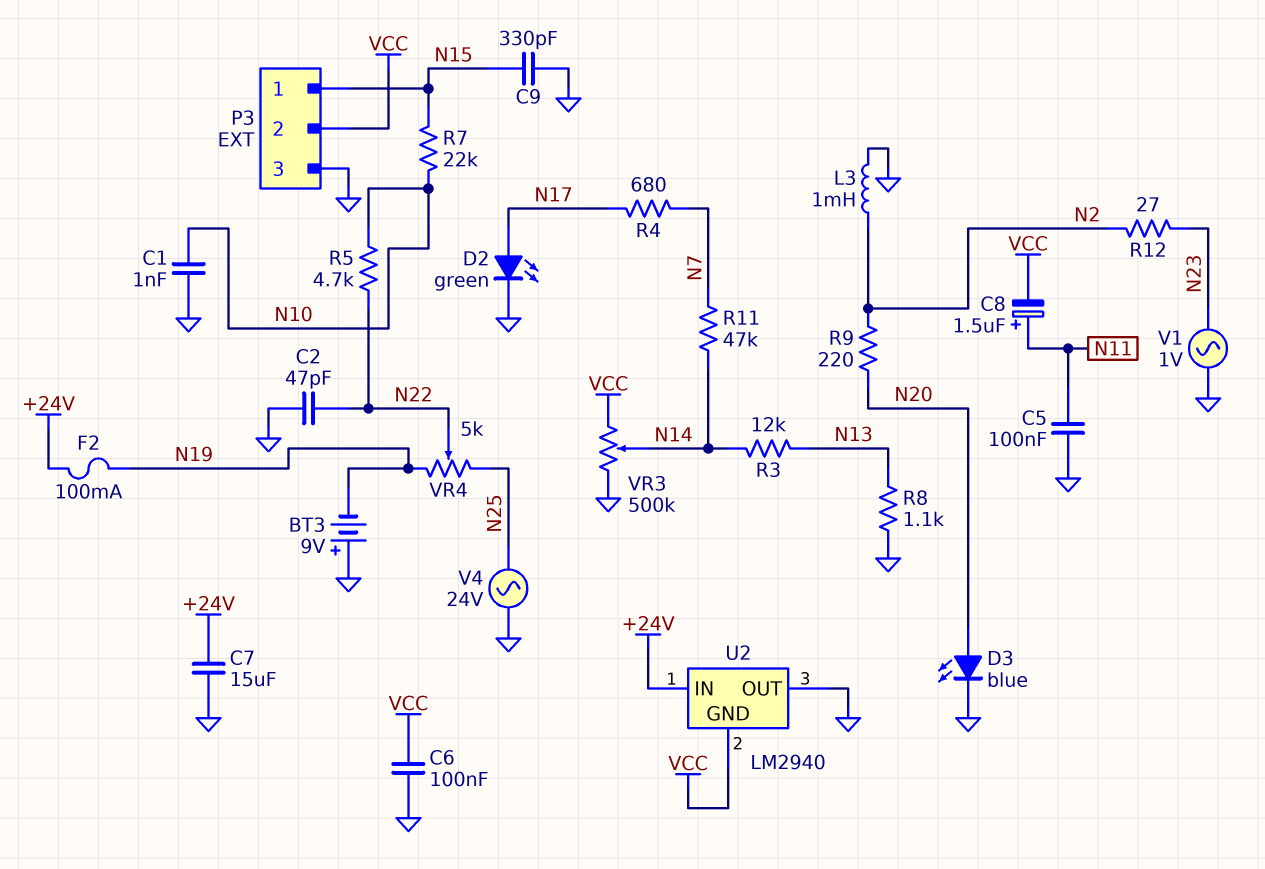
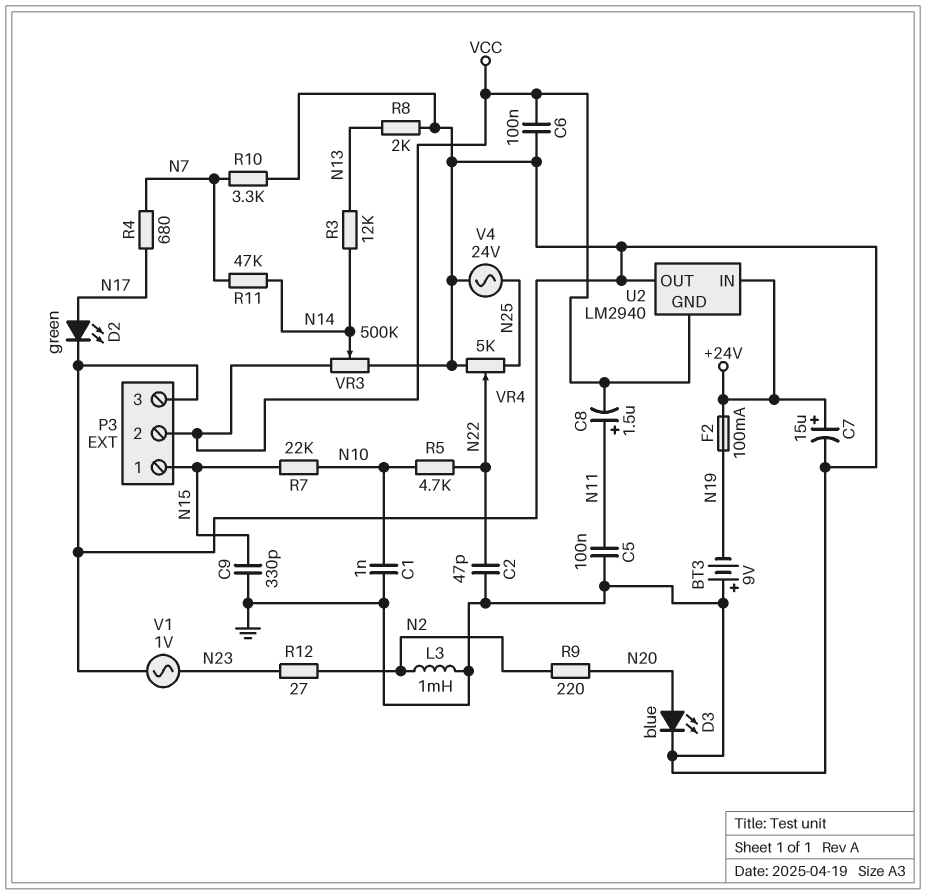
C7: 15uF (+24V, GND) -> 15uF (plus +24V, minus GND)
R8: 1.1k (GND, N13) -> 2k (GND, N13)
R10: none -> 3.3k (GND, N7)
VR4: 5k (N19, N25, wiper N22) -> 5k (GND, N25, wiper N22)

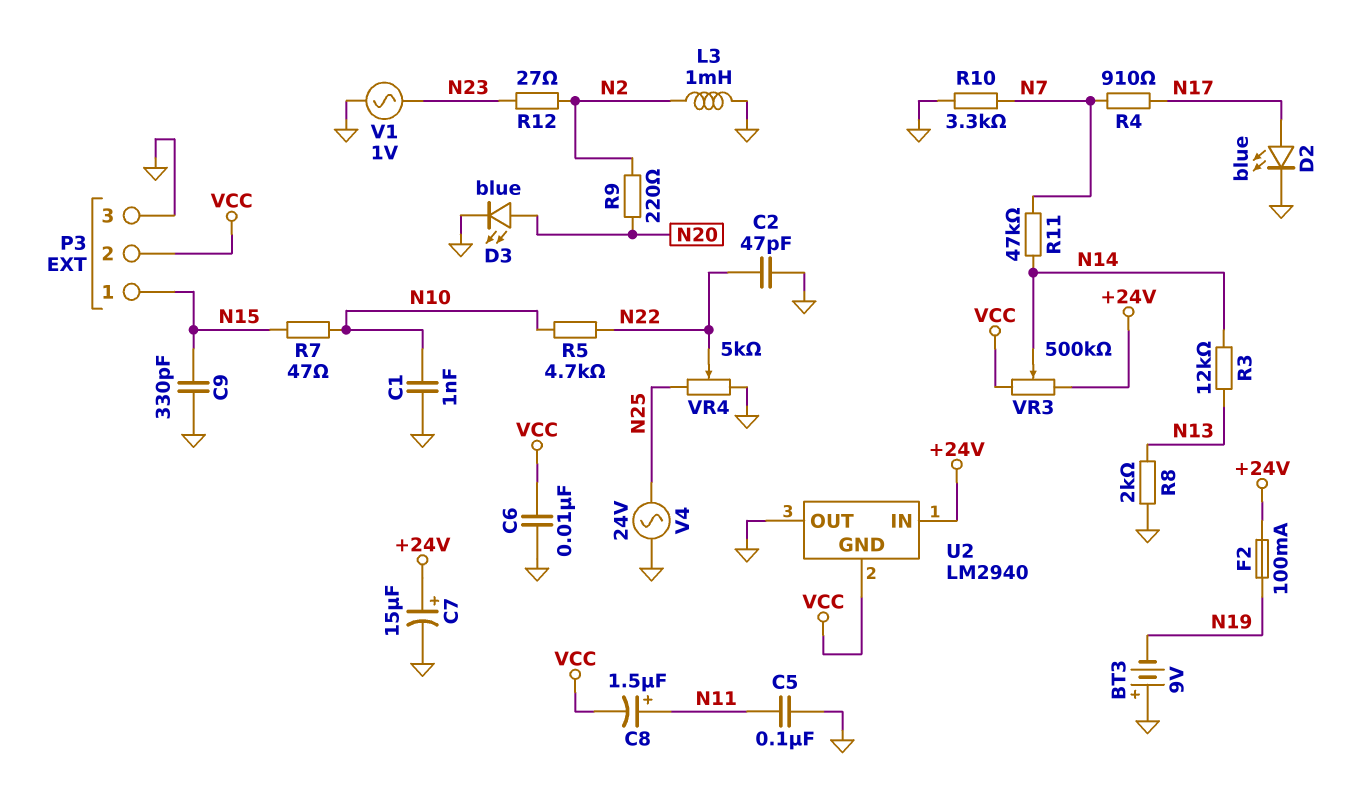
C6: 100nF (GND, VCC) -> 10nF (GND, VCC)
D2: LED green (A N17, K GND) -> LED blue (A N17, K GND)
R4: 680 (N7, N17) -> 910 (N7, N17)
R7: 22k (N10, N15) -> 47 (N10, N15)
VR3: 500k (GND, VCC, wiper N14) -> 500k (+24V, VCC, wiper N14)

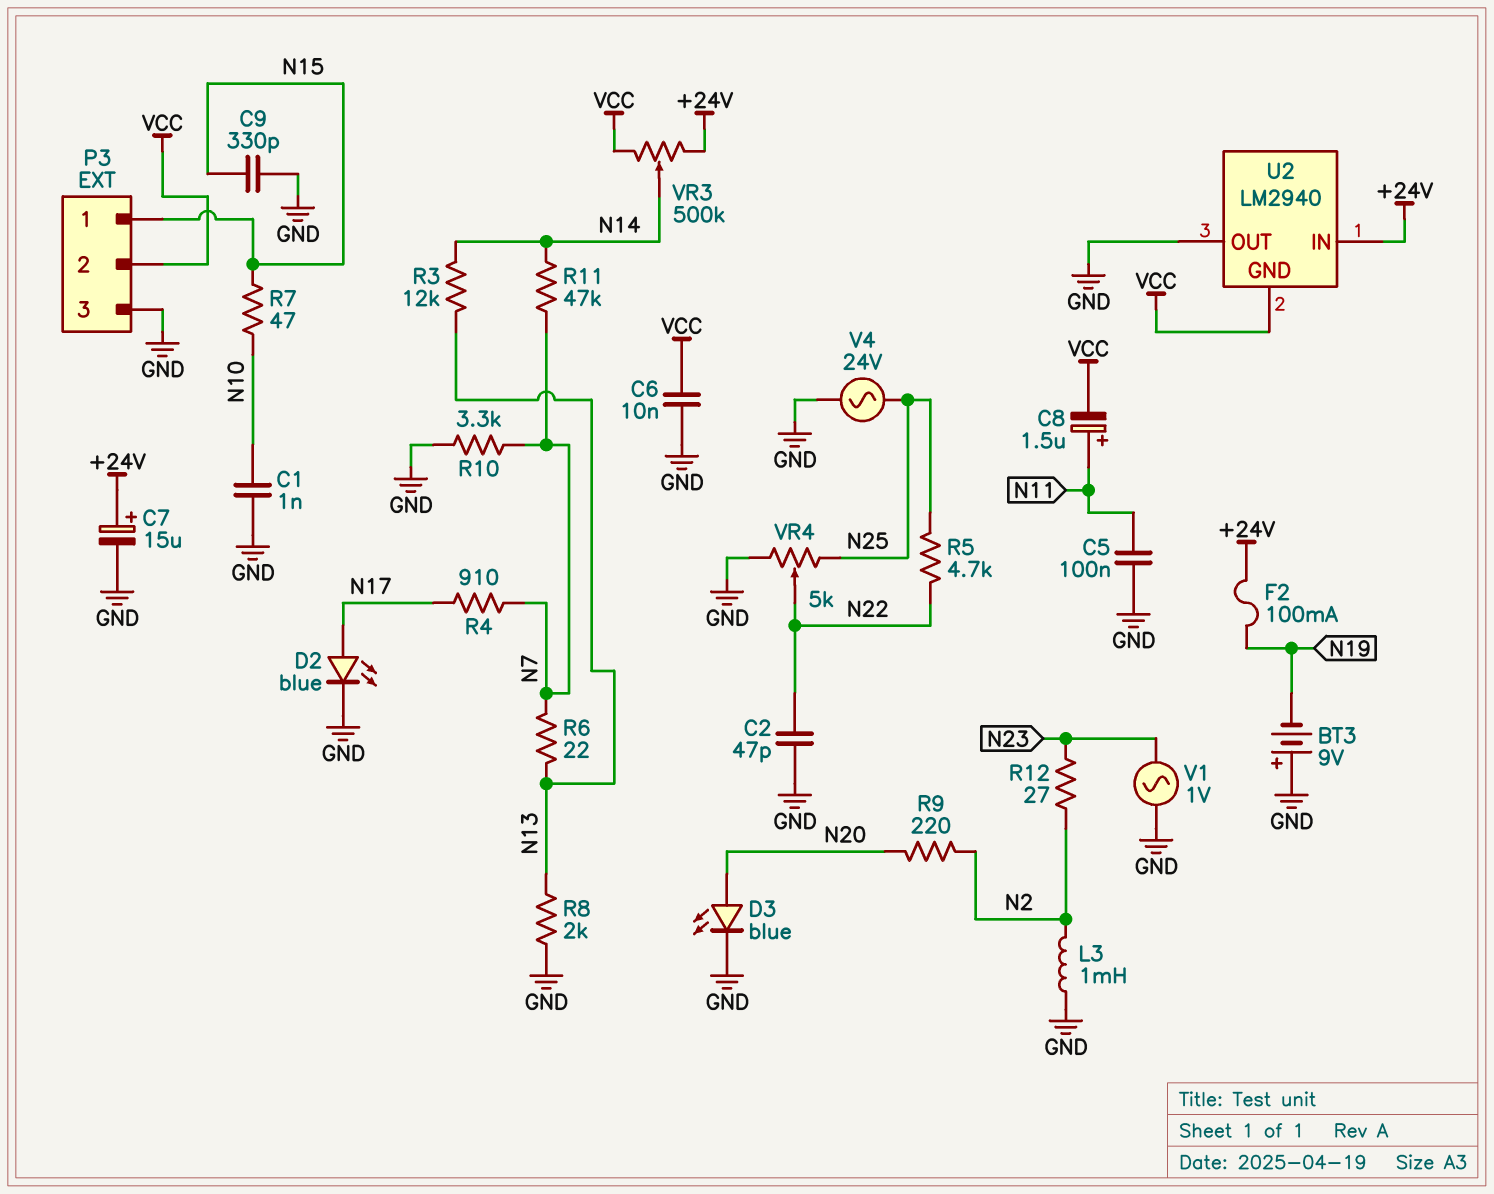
R5: 4.7k (N10, N22) -> 4.7k (N22, N25)
R6: none -> 22 (N7, N13)

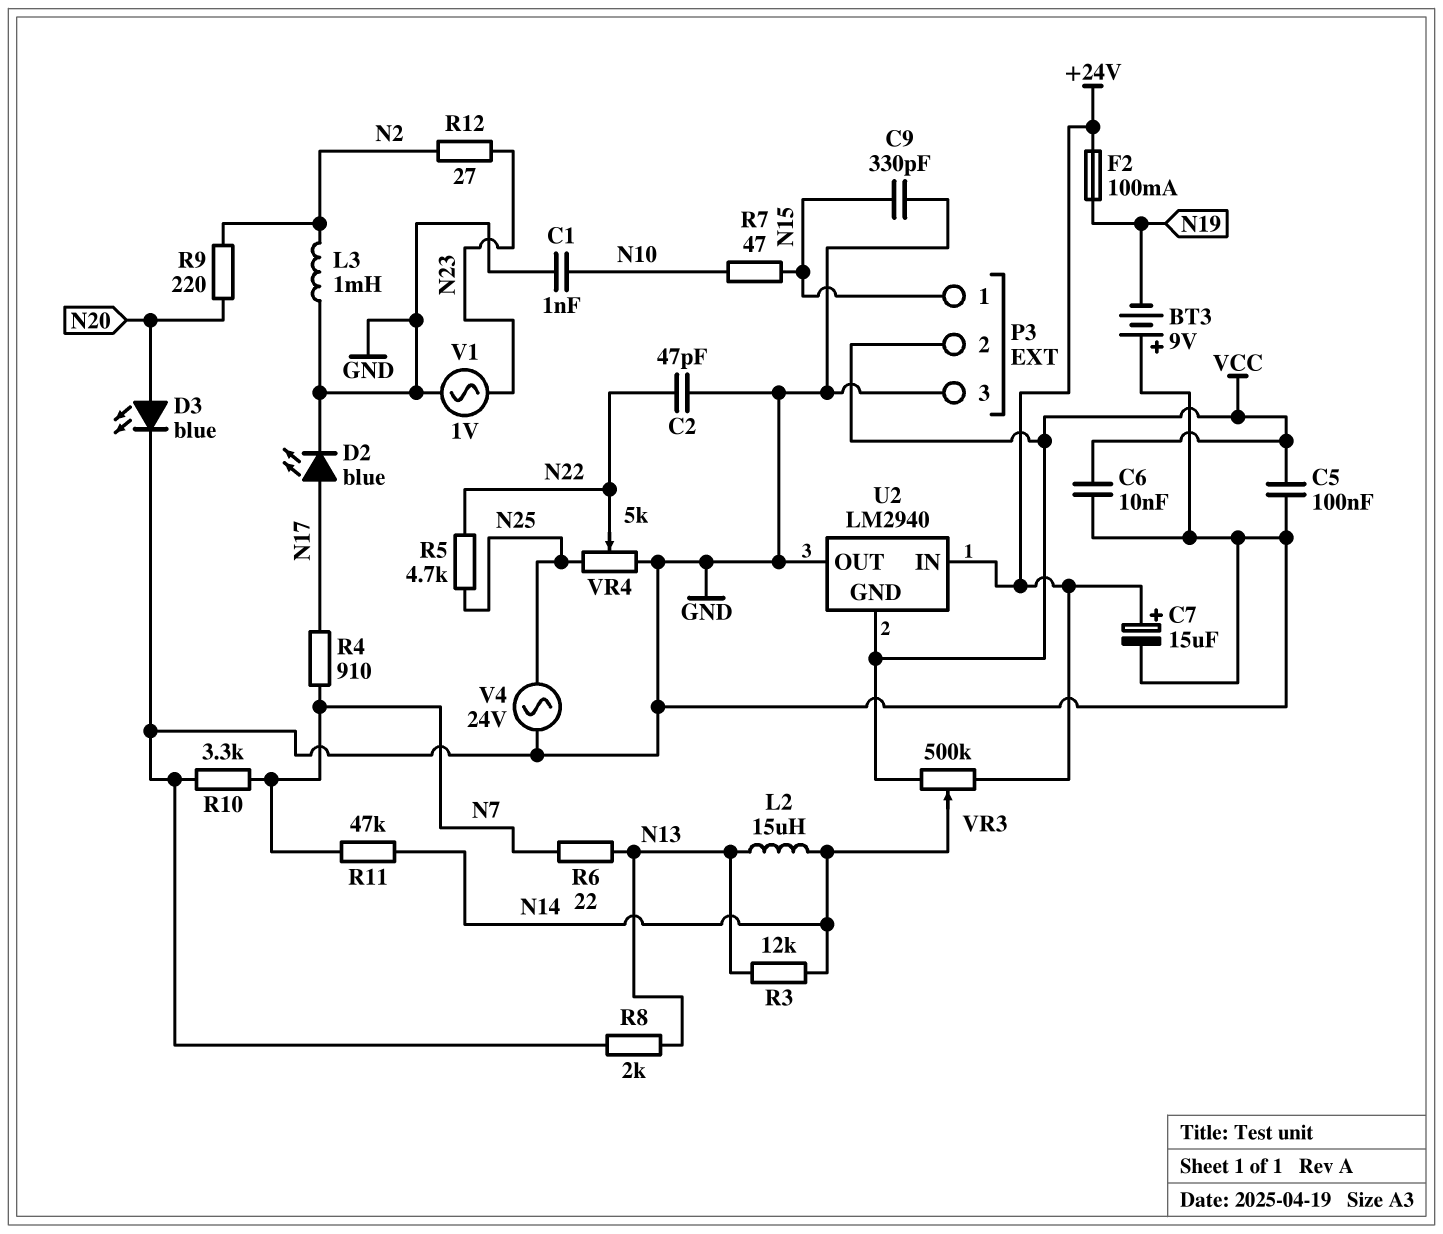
C5: 100nF (GND, N11) -> 100nF (GND, VCC)
C8: 1.5uF (plus N11, minus VCC) -> none
L2: none -> 15uH (N13, N14)

